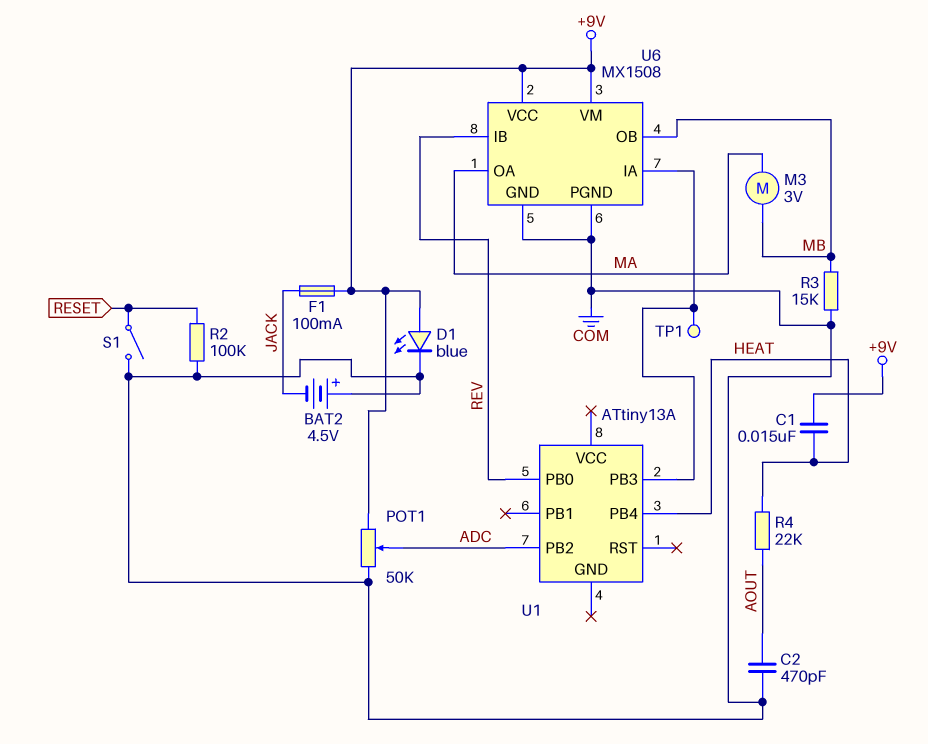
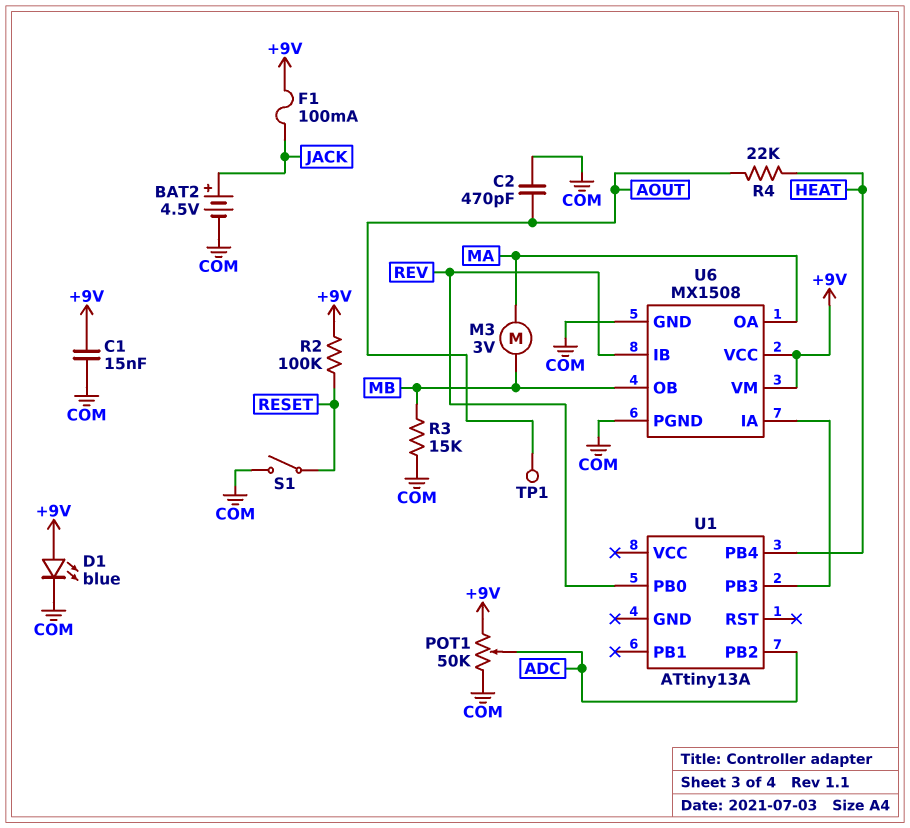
BAT2: 4.5V (plus COM, minus JACK) -> 4.5V (plus JACK, minus COM)
C1: 15nF (+9V, HEAT) -> 15nF (+9V, COM)
R2: 100k (COM, RESET) -> 100k (+9V, RESET)
TP1: test point (U1/PB3) -> test point (AOUT)

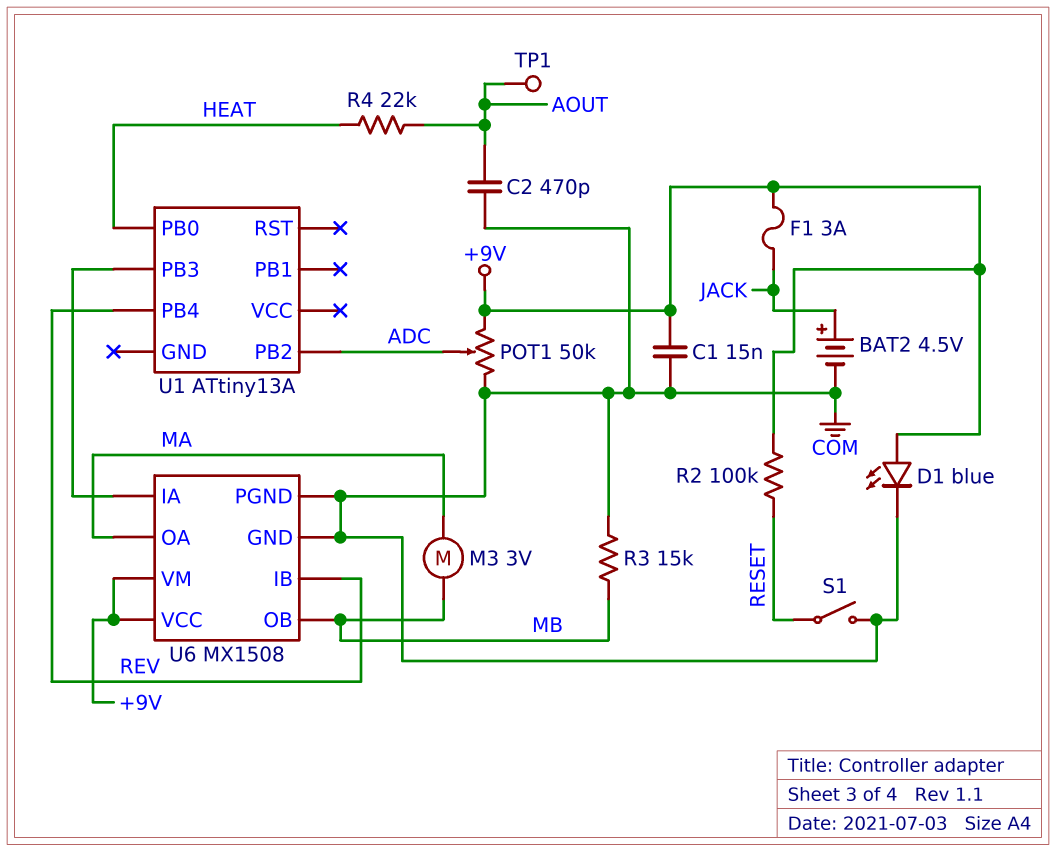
F1: 100mA (+9V, JACK) -> 3A (+9V, JACK)
U1 pin PB0: REV -> HEAT
U1 pin PB4: HEAT -> REV

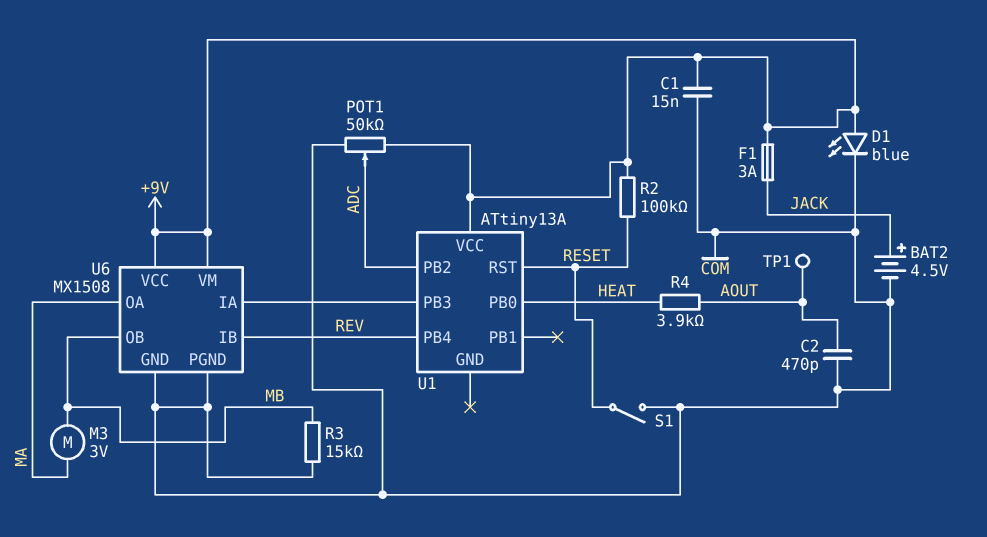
R4: 22k (AOUT, HEAT) -> 3.9k (AOUT, HEAT)
U1 pin RST: none -> RESET
U1 pin VCC: none -> +9V

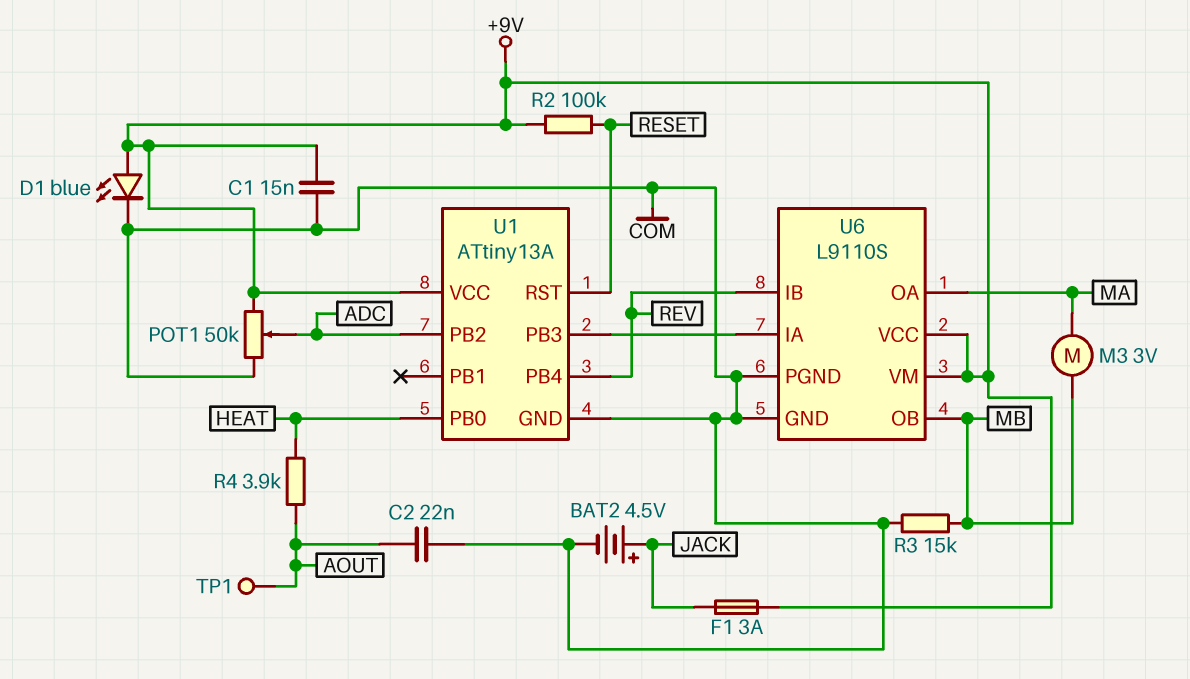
C2: 470pF (AOUT, COM) -> 22nF (AOUT, COM)
S1: switch (COM, RESET) -> none
U1 pin GND: none -> COM
U6: MX1508 -> L9110S

